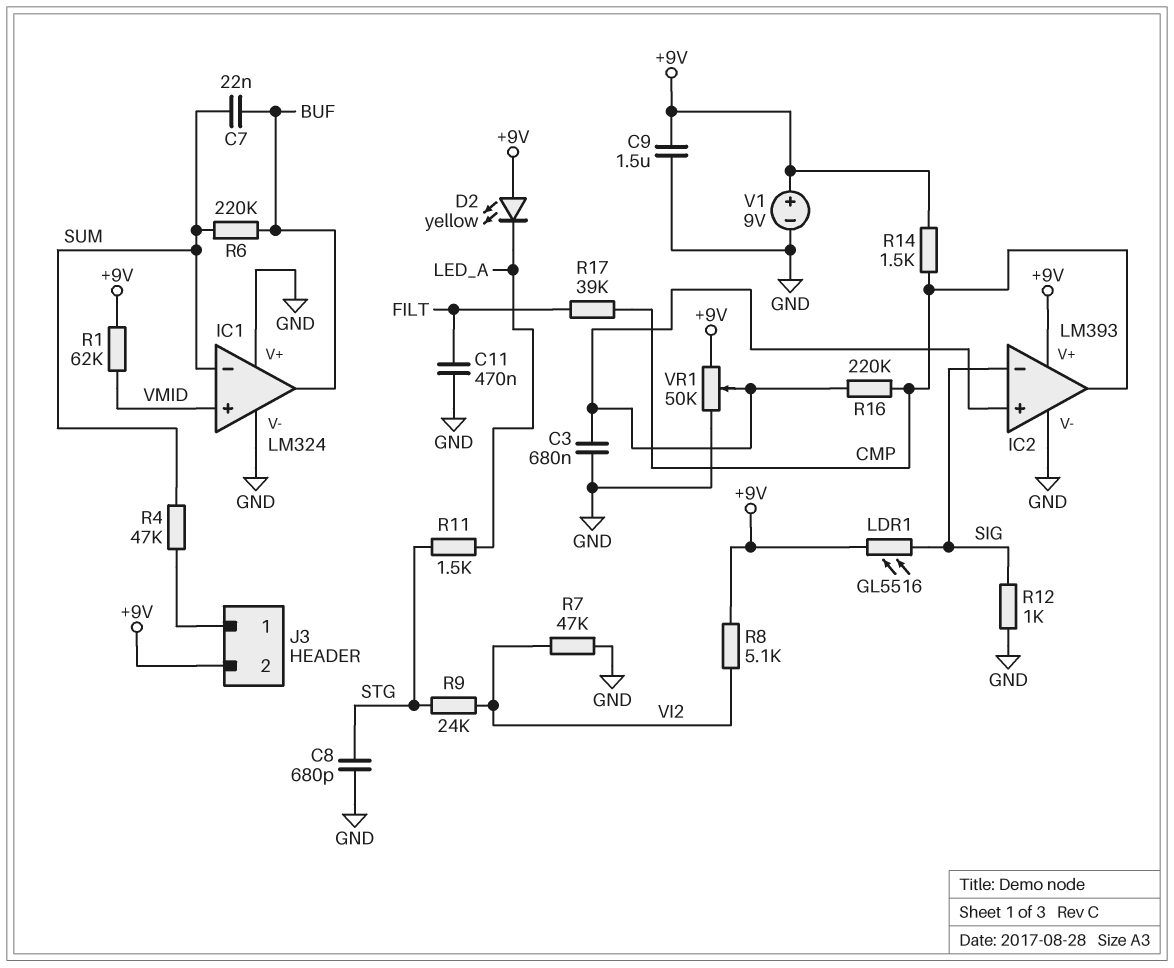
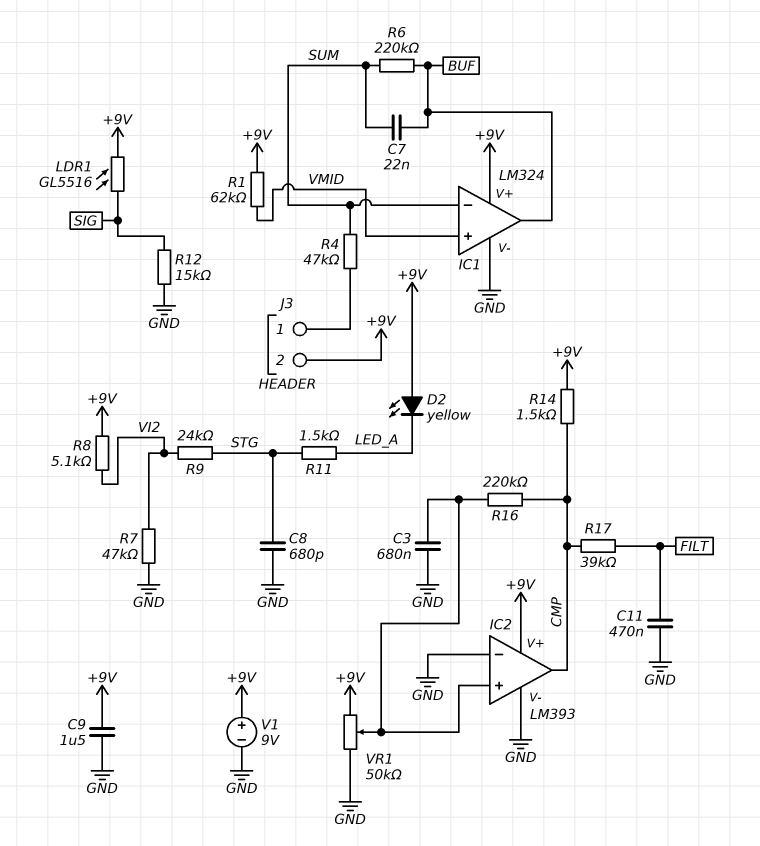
IC1 pin V+: GND -> +9V
IC2 pin in-: SIG -> GND
R12: 1k (GND, SIG) -> 15k (GND, SIG)

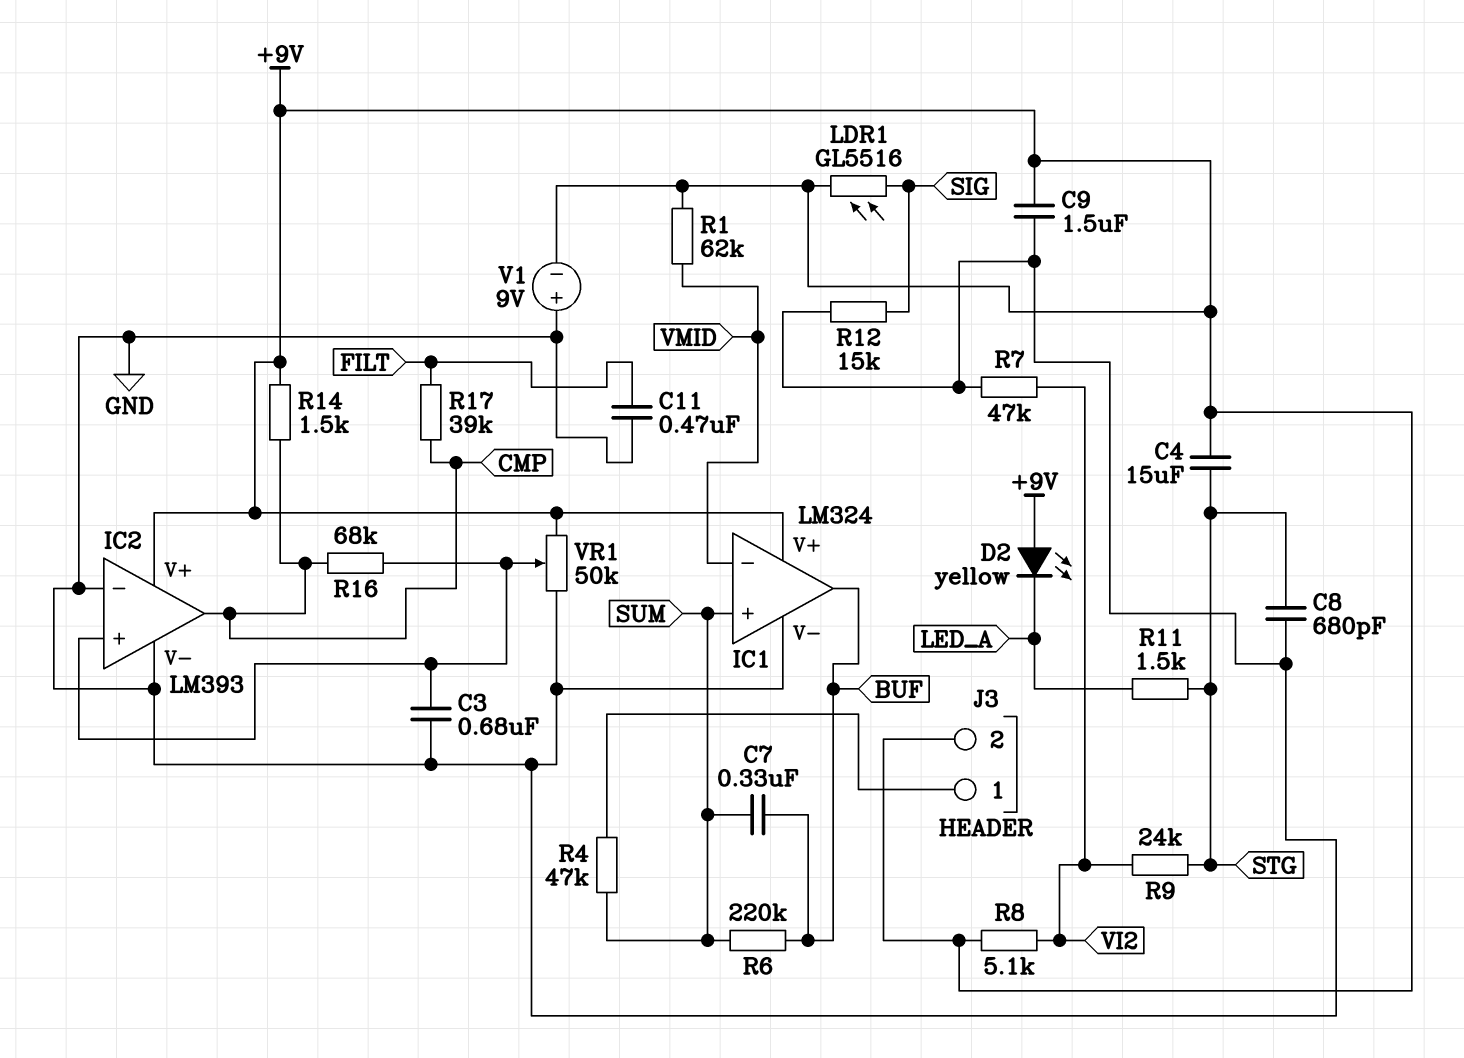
C4: none -> 15uF (+9V, STG)
C7: 22nF (BUF, SUM) -> 330nF (BUF, SUM)
IC1 pin in+: VMID -> SUM
IC1 pin in-: SUM -> VMID
R16: 220k (CMP, IC2/in+) -> 68k (CMP, IC2/in+)
V1: 9V (plus +9V, minus GND) -> 9V (plus GND, minus +9V)

